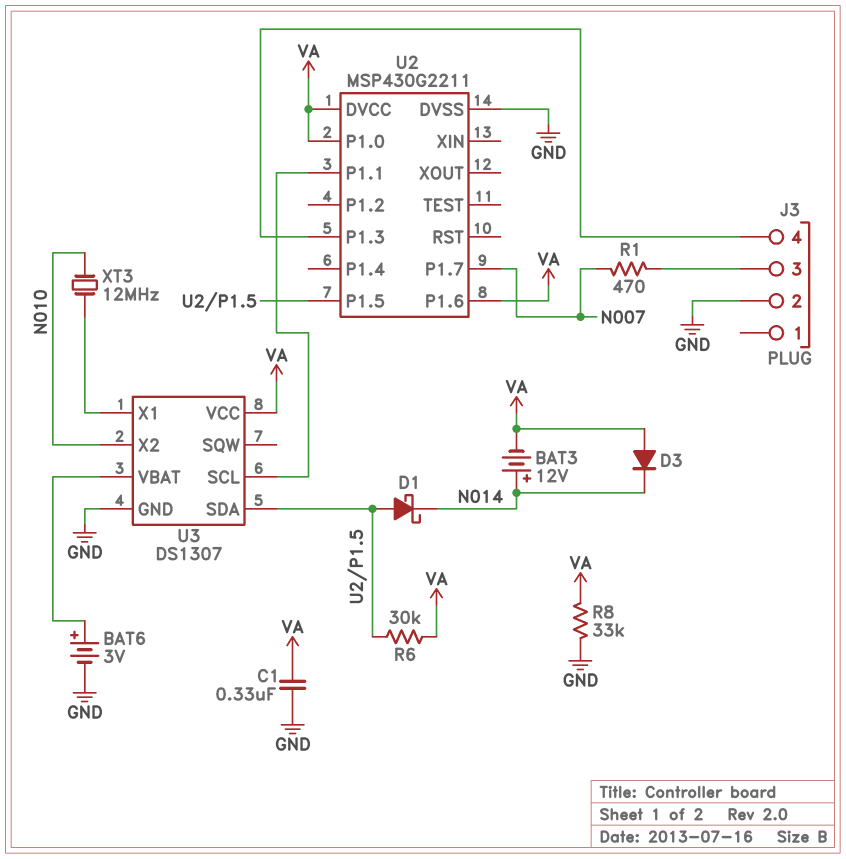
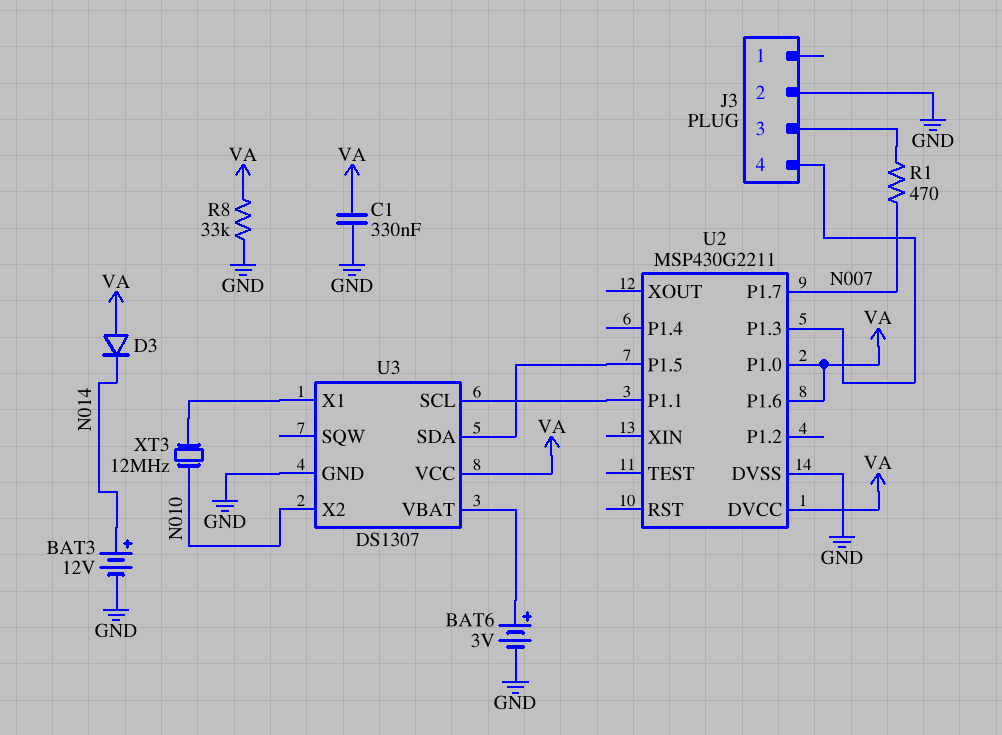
BAT3: 12V (plus N014, minus VA) -> 12V (plus N014, minus GND)
D1: schottky (A U2/P1.5, K N014) -> none
R6: 30k (U2/P1.5, VA) -> none

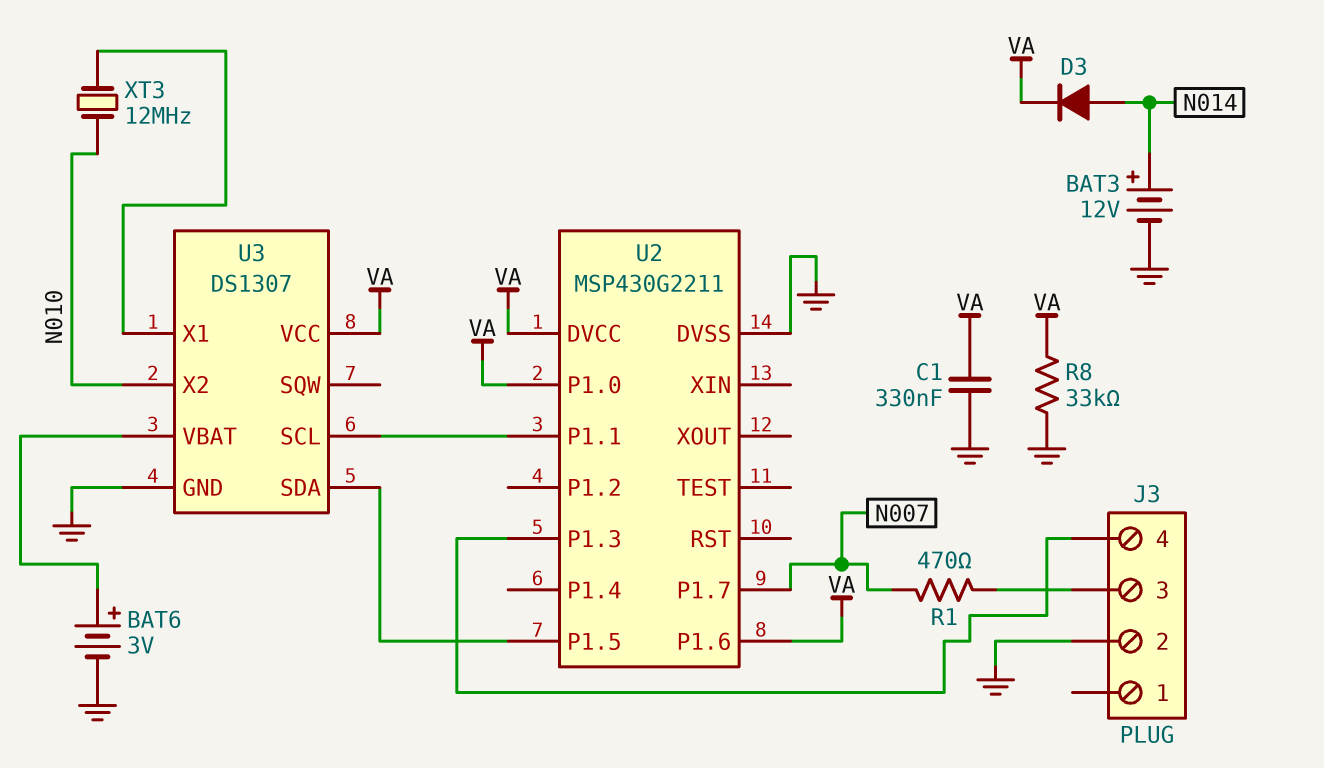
D3: diode (A VA, K N014) -> diode (A N014, K VA)

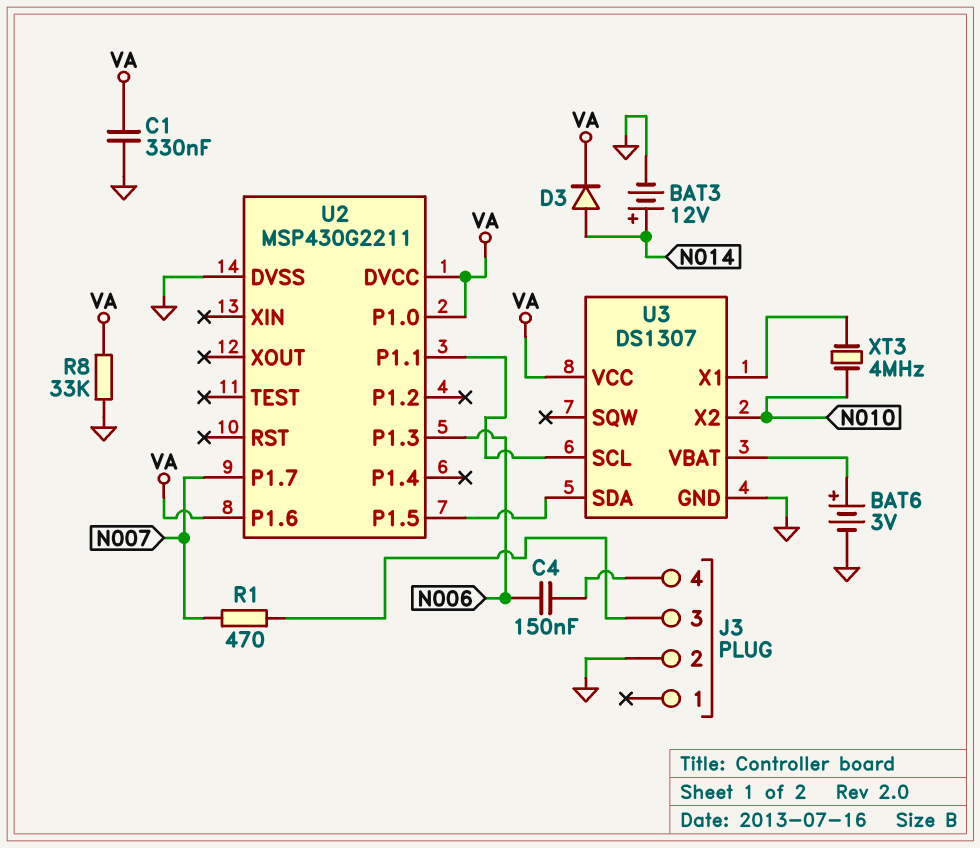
C4: none -> 150nF (J3/4, N006)
U2 pin P1.3: J3/4 -> N006
XT3: 12MHz (N010, U3/X1) -> 4MHz (N010, U3/X1)

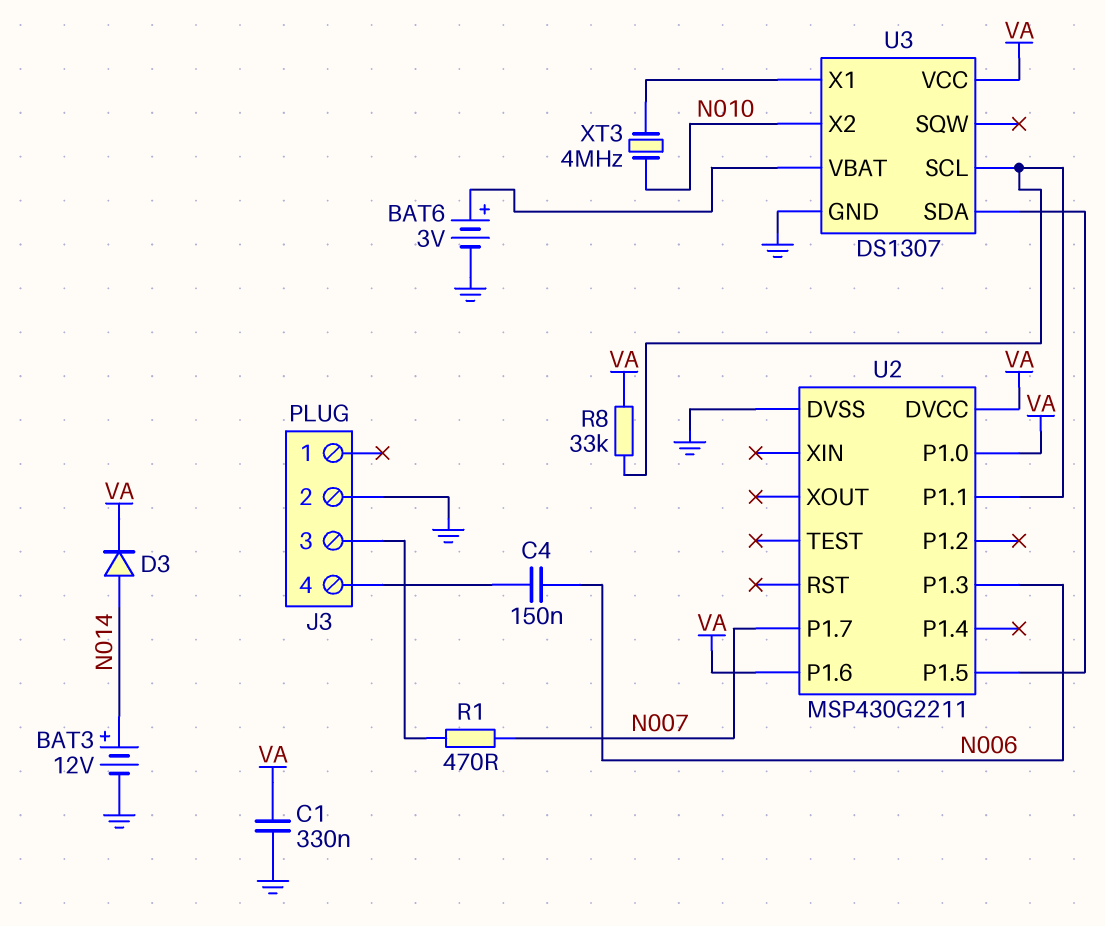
R8: 33k (GND, VA) -> 33k (U2/P1.1, VA)

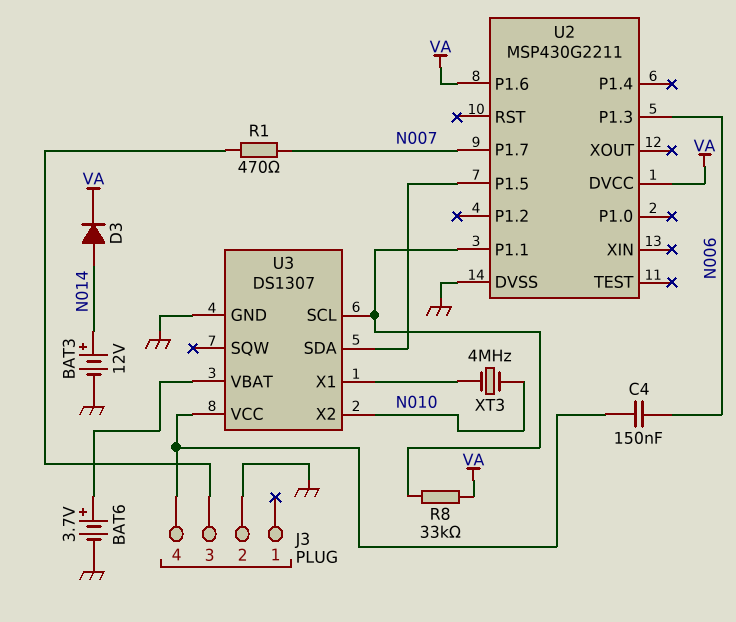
BAT6: 3V (plus U3/VBAT, minus GND) -> 3.7V (plus U3/VBAT, minus GND)
C1: 330nF (GND, VA) -> none
U2 pin P1.0: VA -> none
U3 pin VCC: VA -> J3/4

